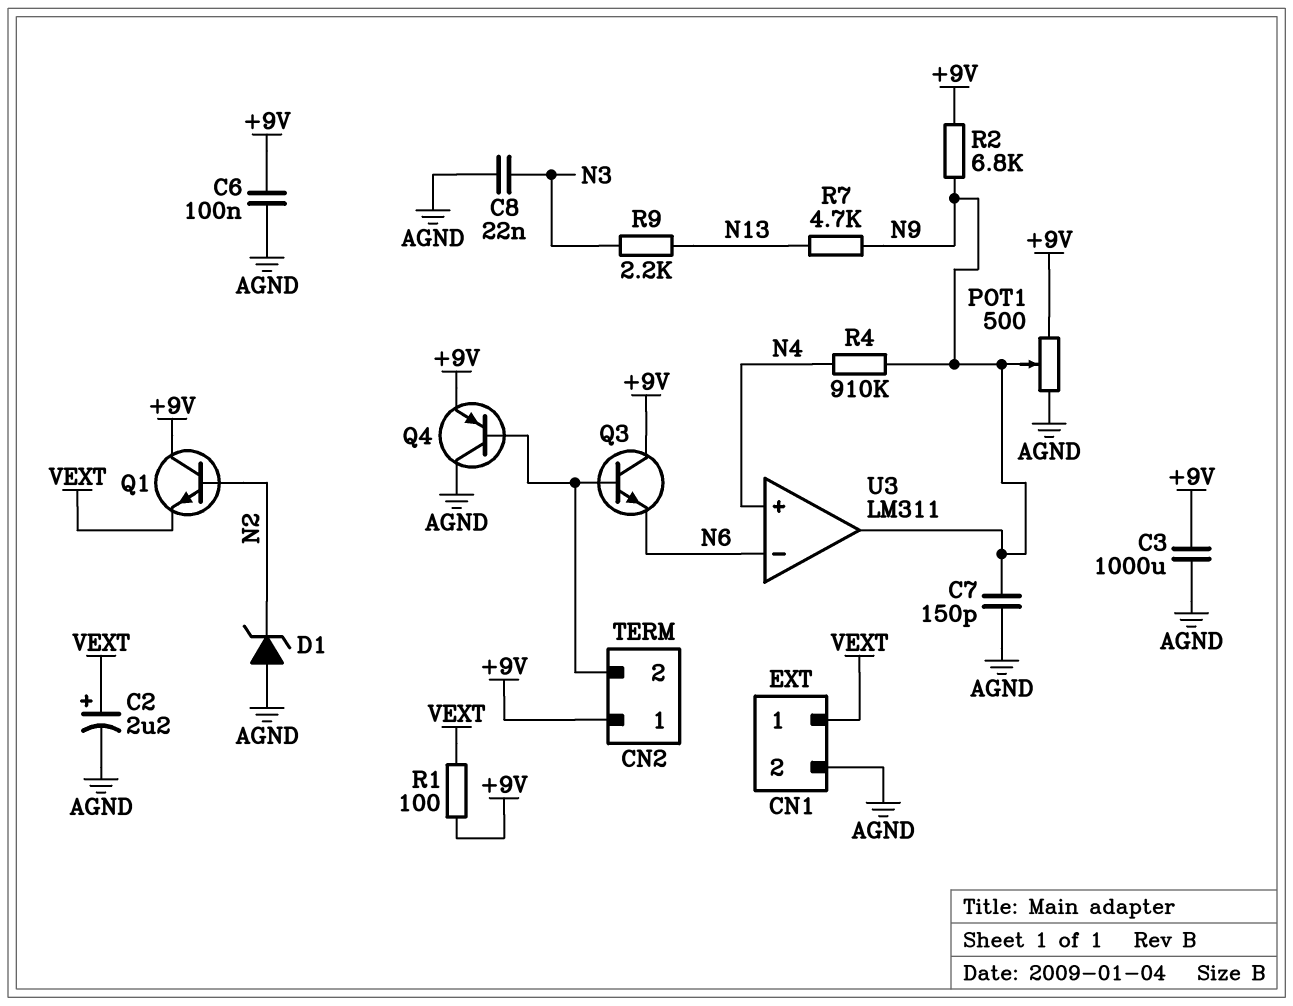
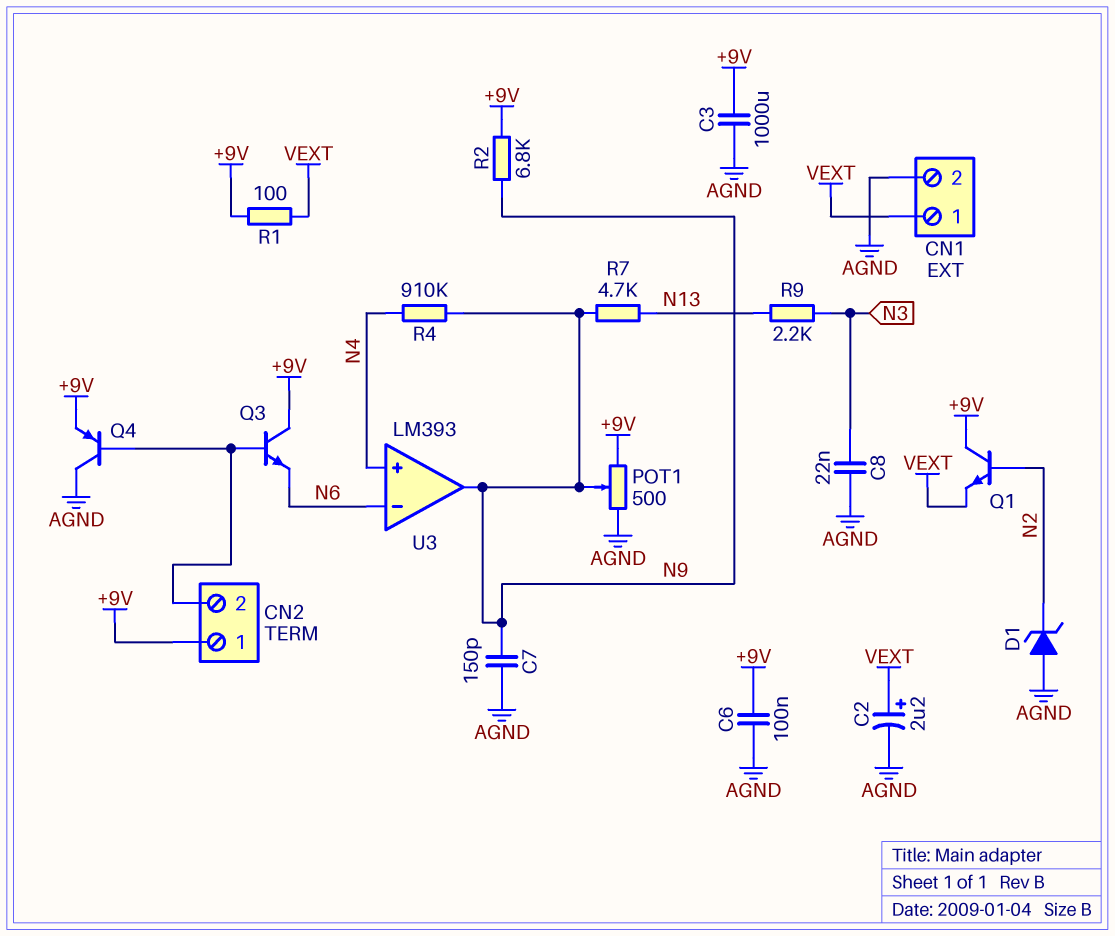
U3: LM311 -> LM393

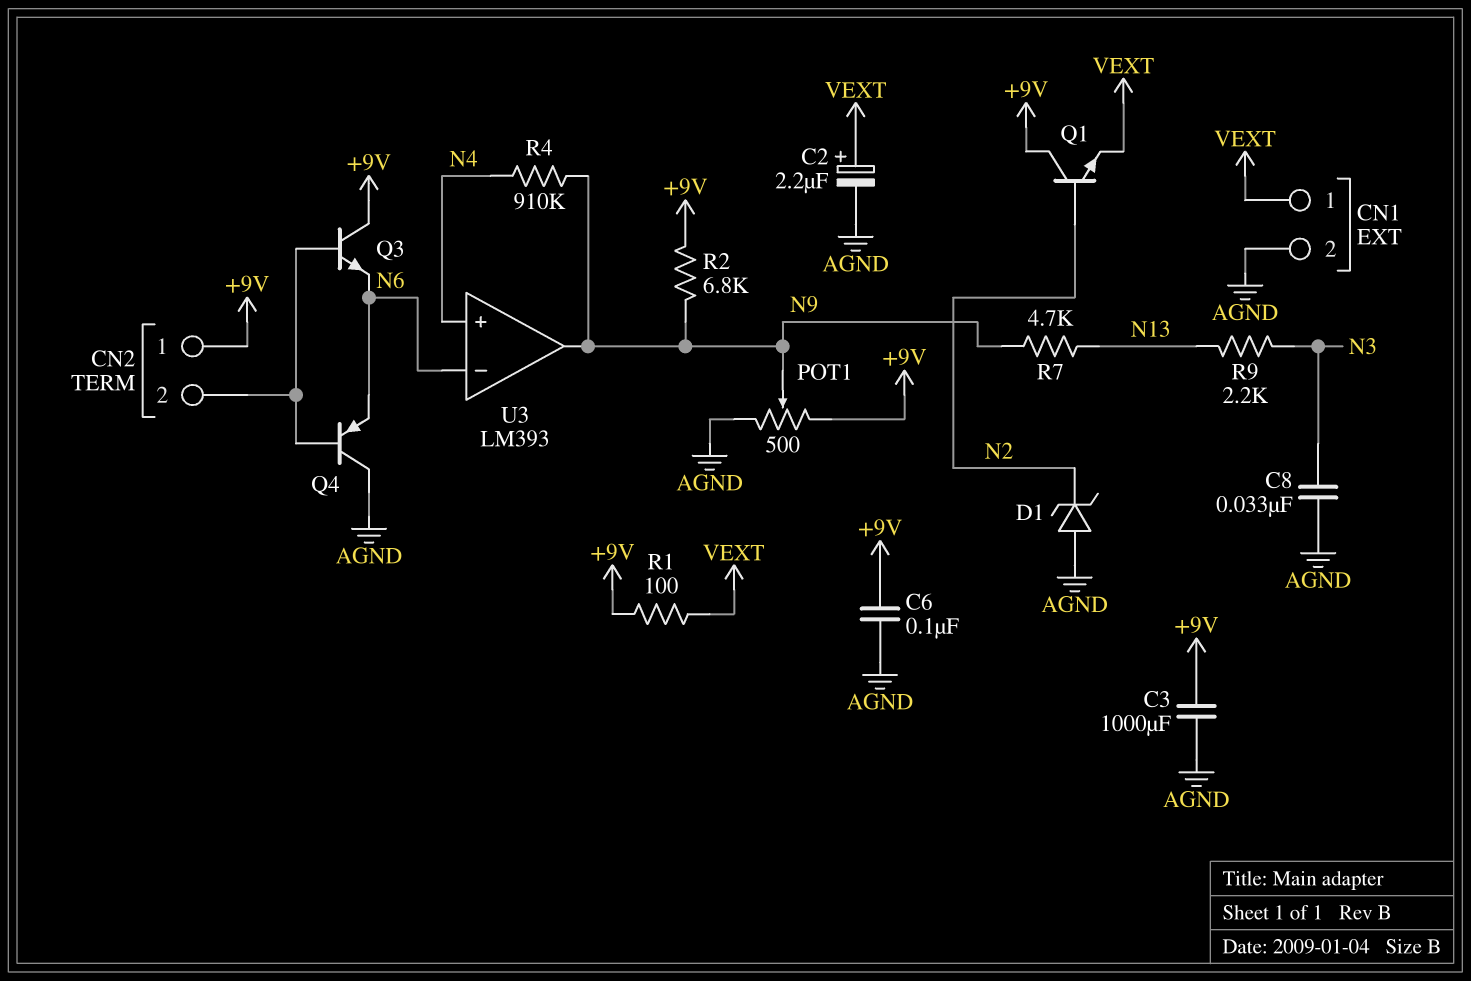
C7: 150pF (AGND, N9) -> none
C8: 22nF (AGND, N3) -> 33nF (AGND, N3)
Q4: PNP (B CN2/2, C AGND, E +9V) -> PNP (B CN2/2, C AGND, E N6)

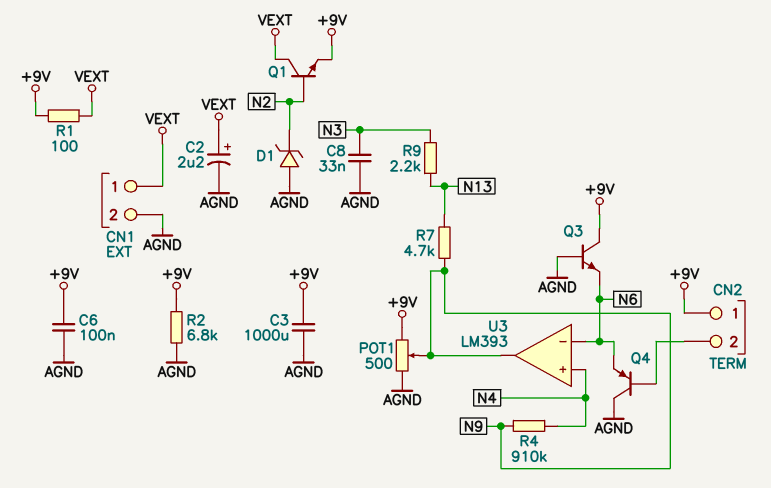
Q1: NPN (B N2, C +9V, E VEXT) -> NPN (B N2, C VEXT, E +9V)
Q3: NPN (B CN2/2, C +9V, E N6) -> NPN (B AGND, C +9V, E N6)
R2: 6.8k (+9V, N9) -> 6.8k (+9V, AGND)

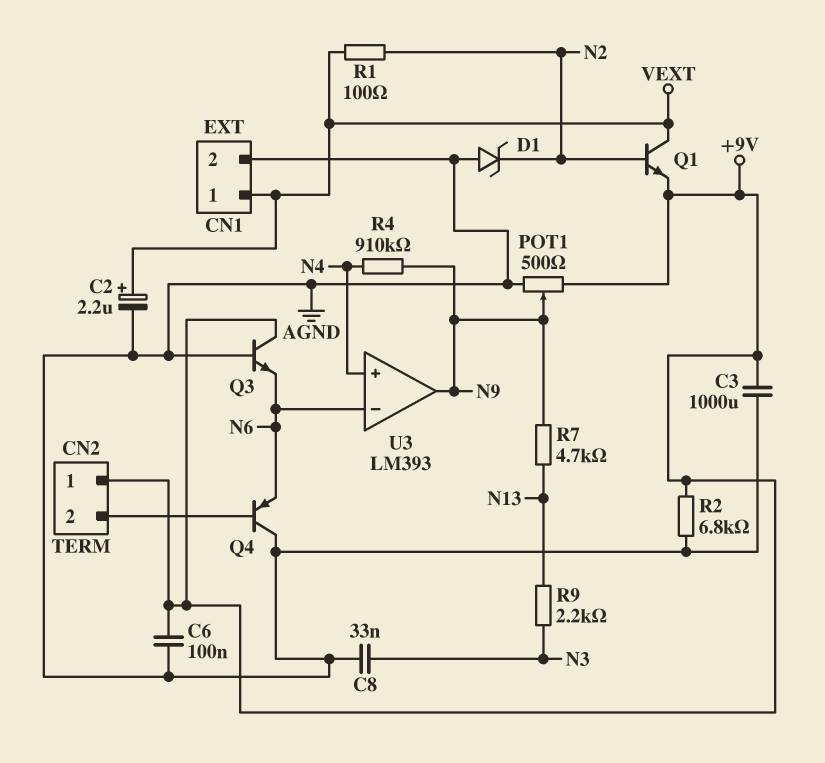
R1: 100 (+9V, VEXT) -> 100 (N2, VEXT)

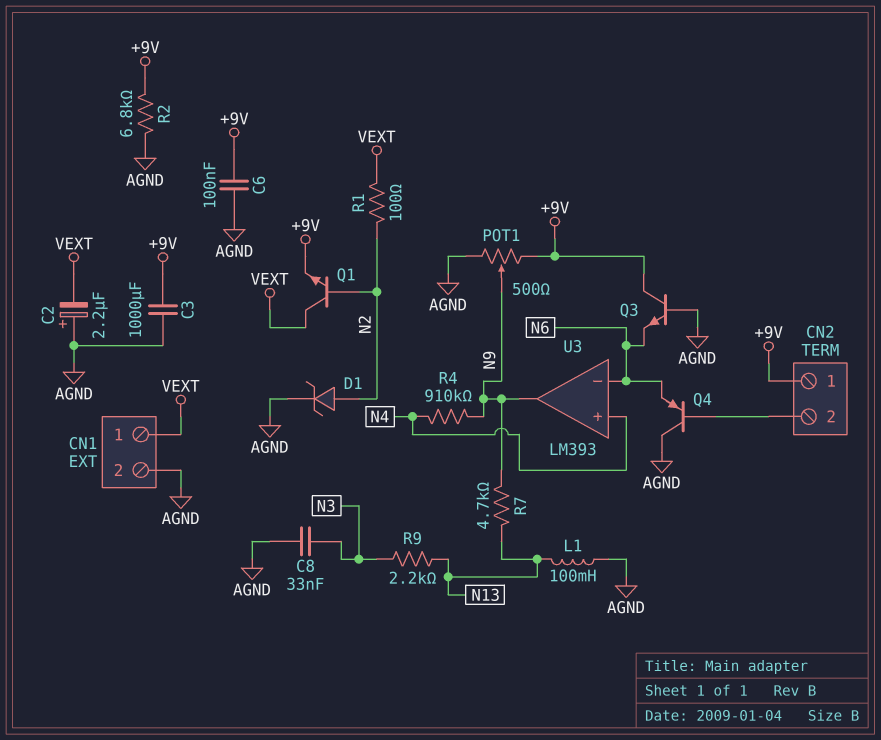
C2: 2.2uF (plus VEXT, minus AGND) -> 2.2uF (plus AGND, minus VEXT)
D1: zener (A AGND, K N2) -> zener (A N2, K AGND)
L1: none -> 100mH (AGND, N13)

